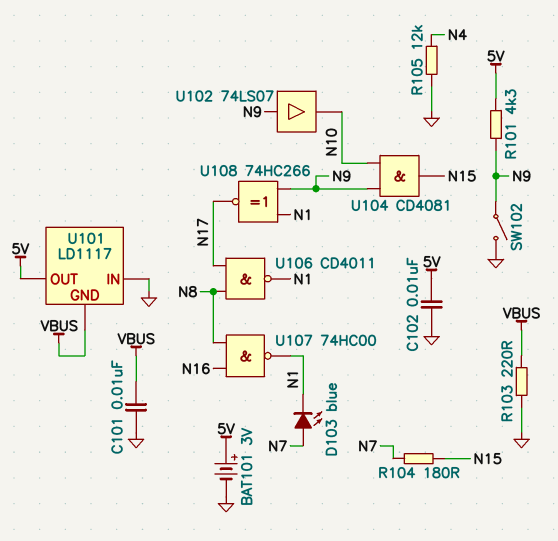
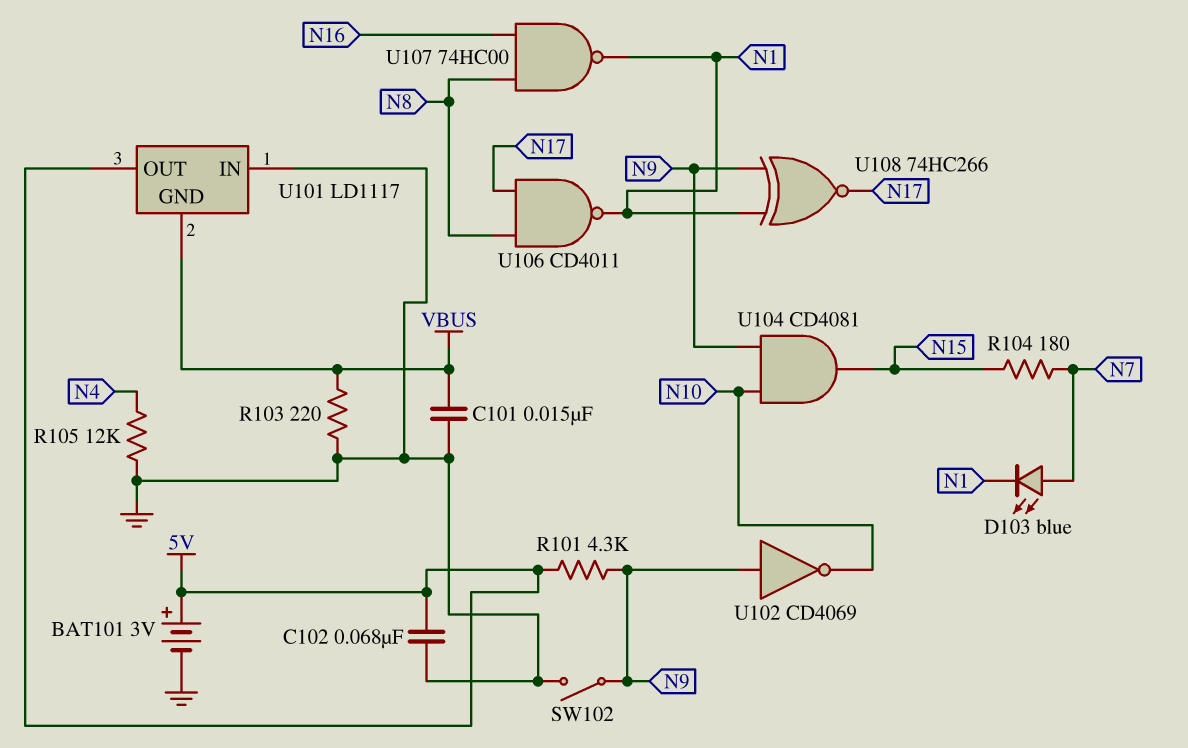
C101: 10nF (GND, VBUS) -> 15nF (GND, VBUS)
C102: 10nF (5V, GND) -> 68nF (5V, GND)
U102: buffer 74LS07 (in N9, out N10) -> NOT CD4069 (in N9, out N10)

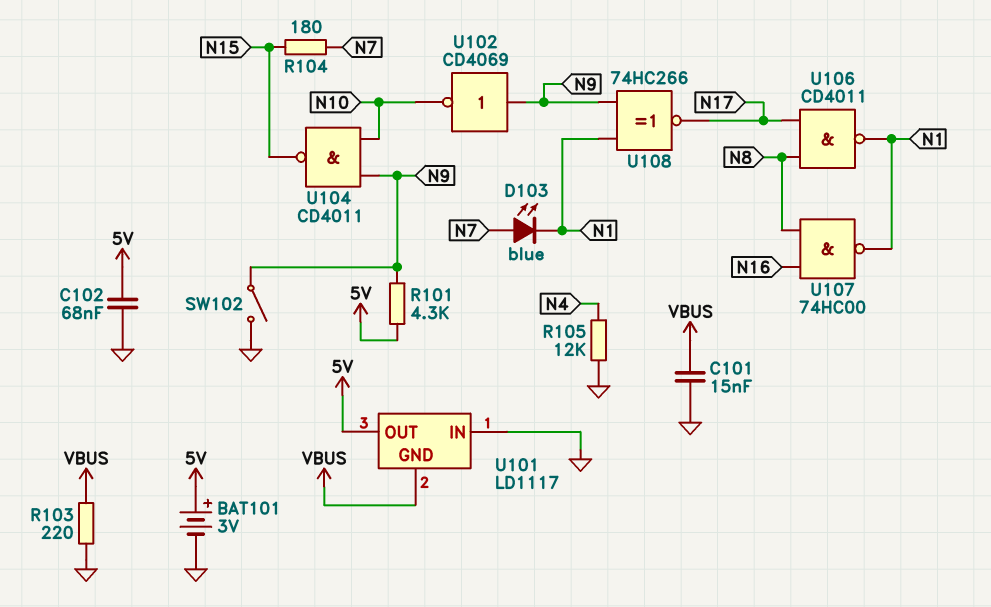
U104: AND CD4081 (in N9, in N10, out N15) -> NAND CD4011 (in N9, in N10, out N15)

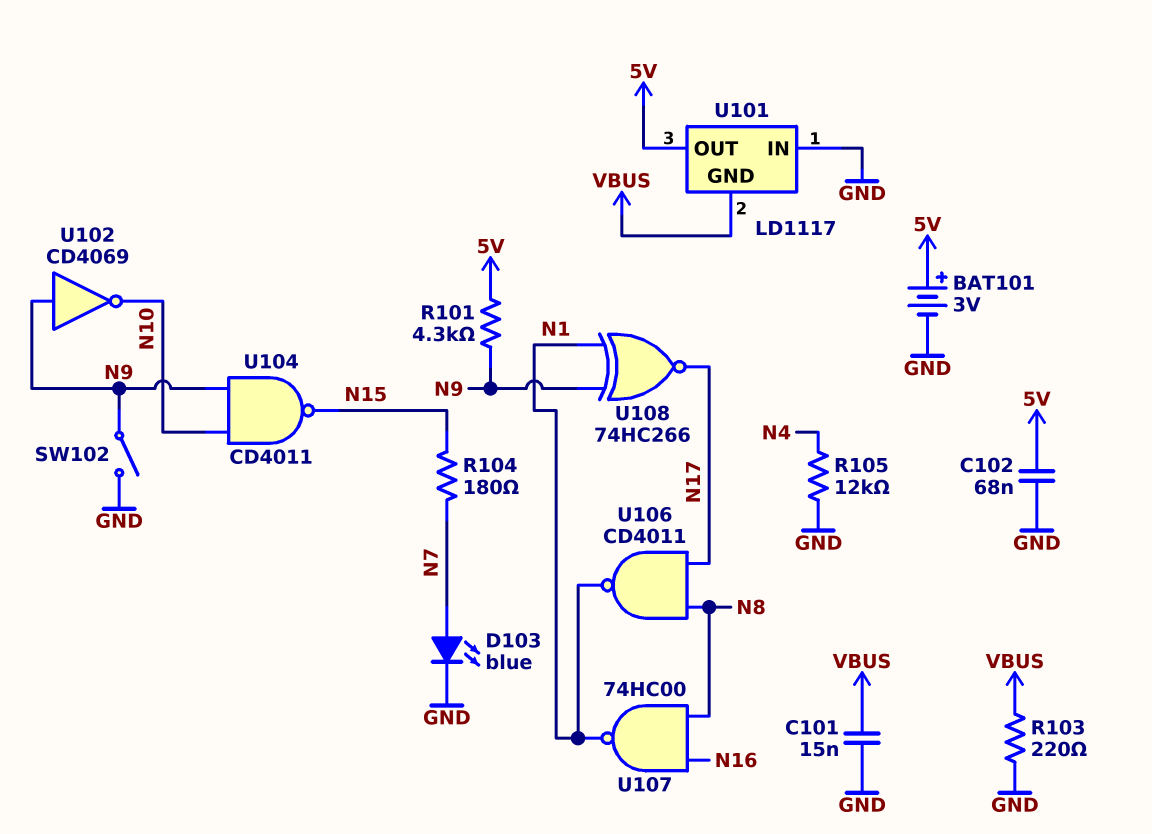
D103: LED blue (A N7, K N1) -> LED blue (A N7, K GND)

